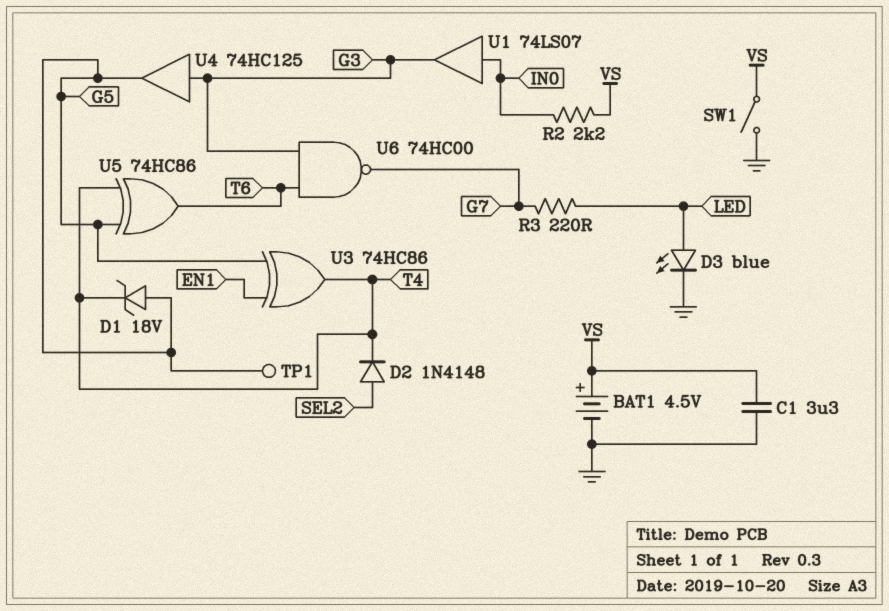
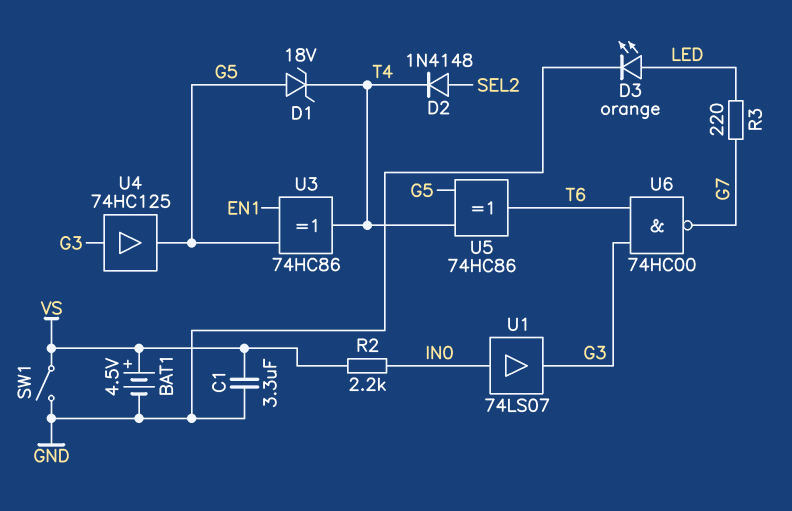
D3: LED blue (A LED, K GND) -> LED orange (A LED, K GND)
TP1: test point (G5) -> none

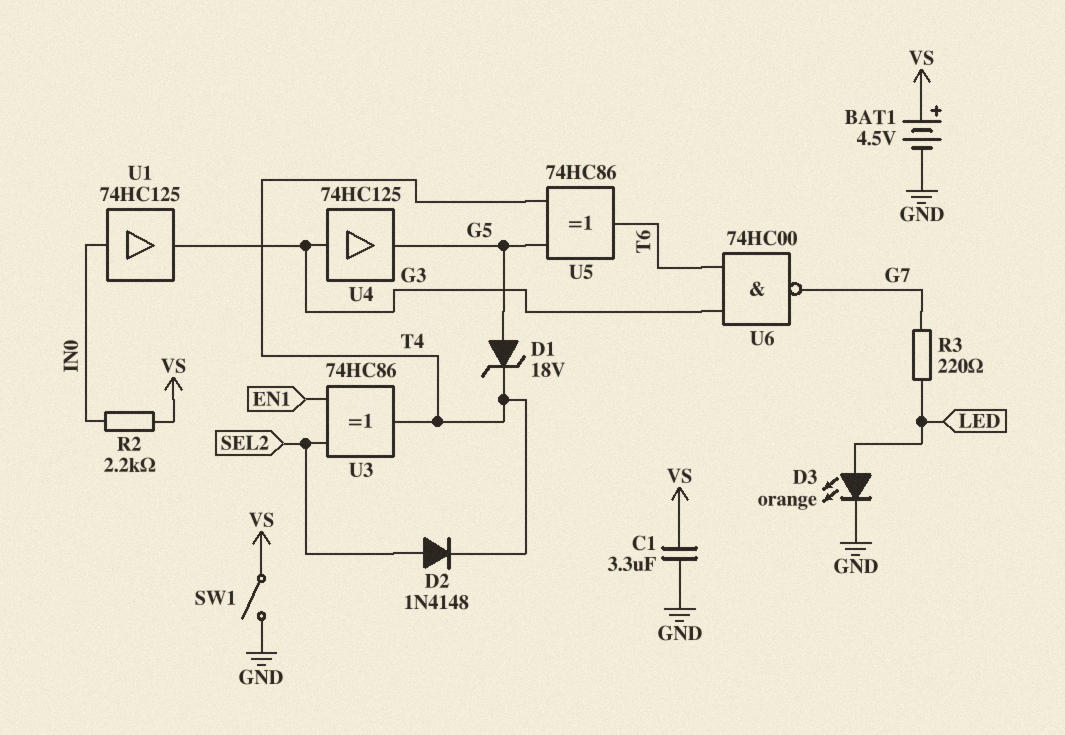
U1: buffer 74LS07 (in IN0, out G3) -> buffer 74HC125 (in IN0, out G3)
U3: XOR 74HC86 (in EN1, in G5, out T4) -> XOR 74HC86 (in EN1, in SEL2, out T4)

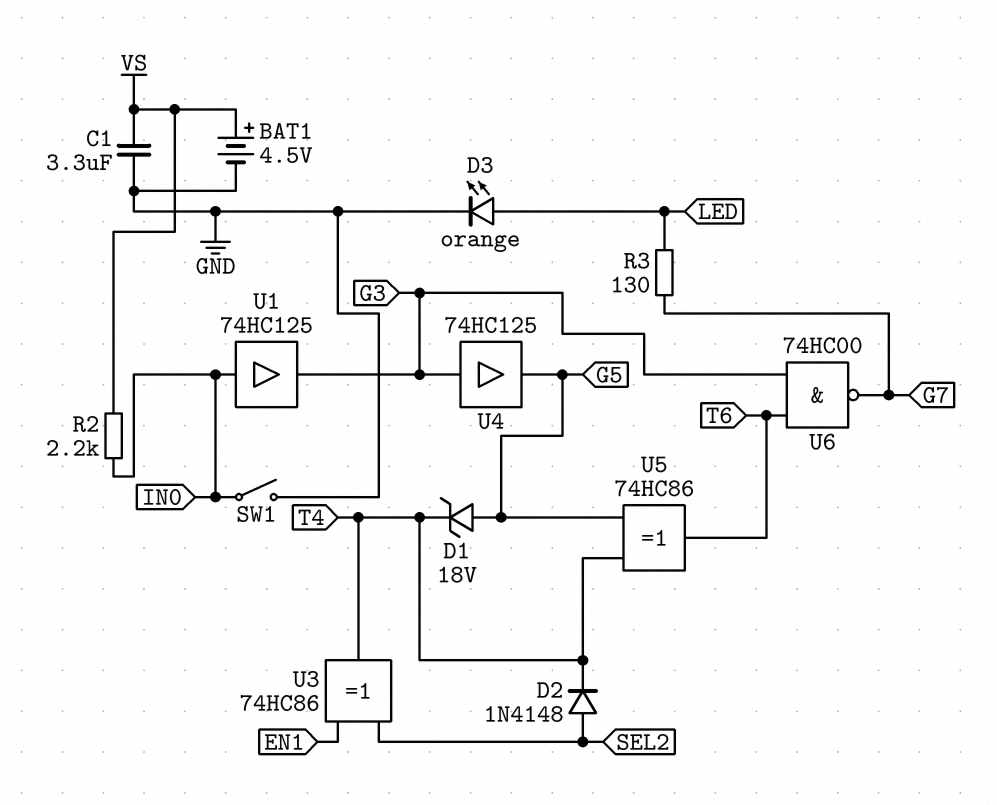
R3: 220 (G7, LED) -> 130 (G7, LED)
SW1: switch (GND, VS) -> switch (GND, IN0)

